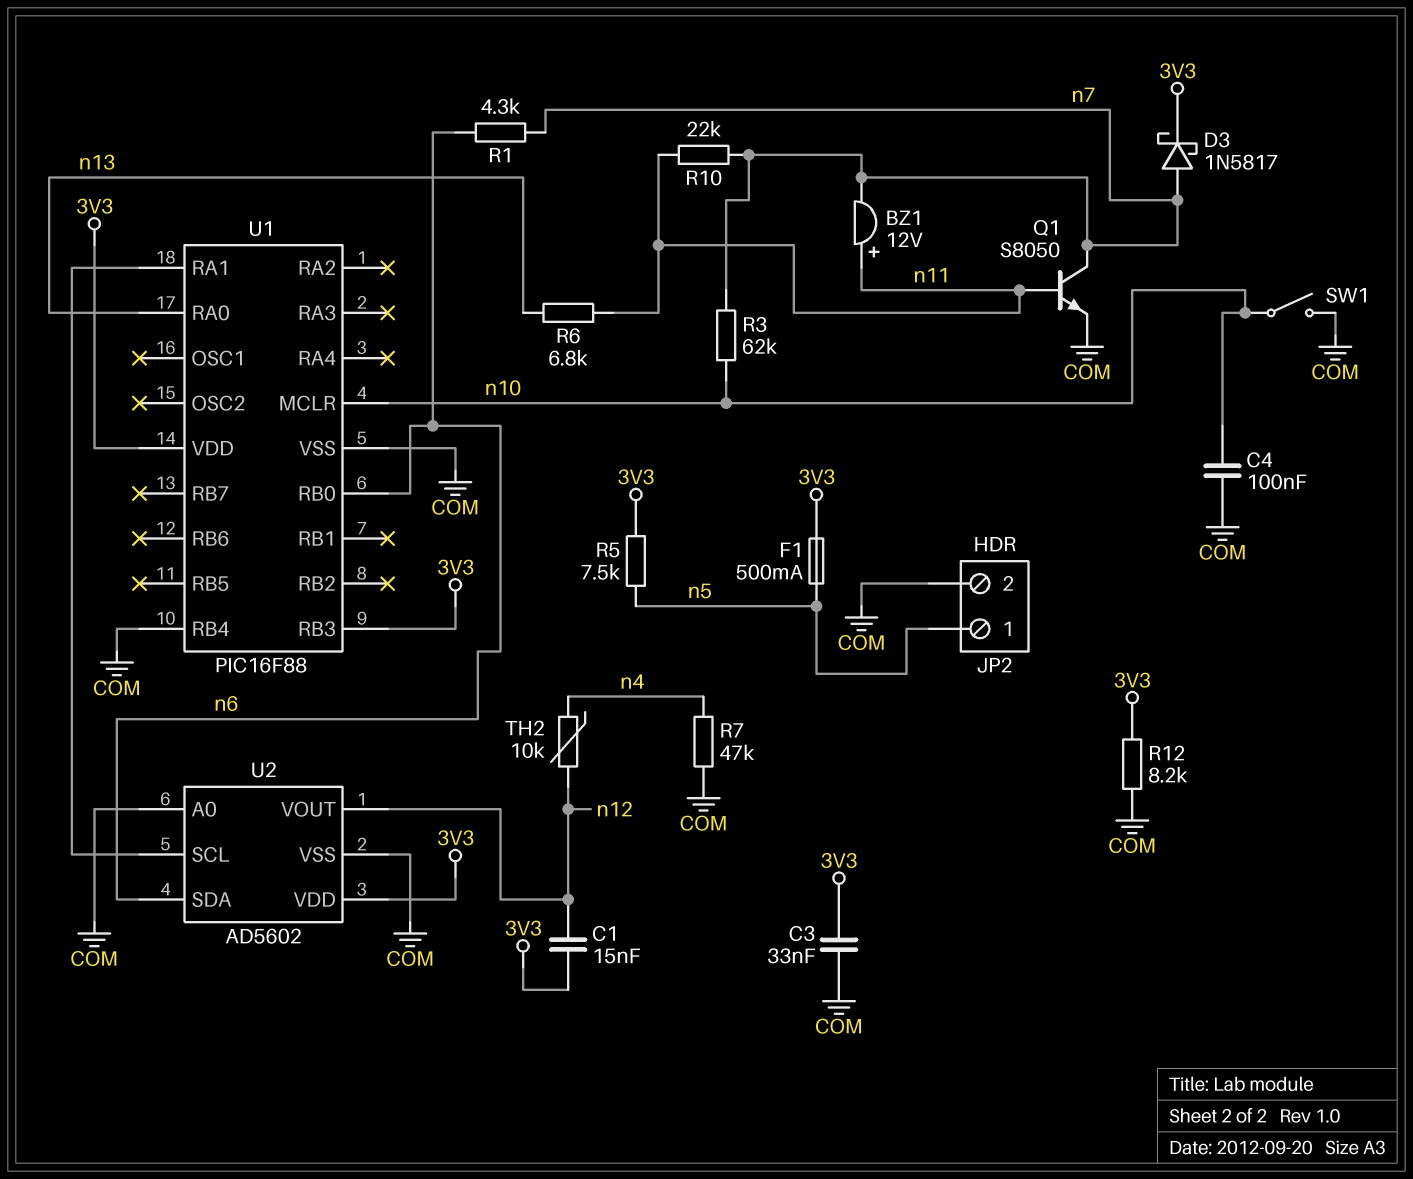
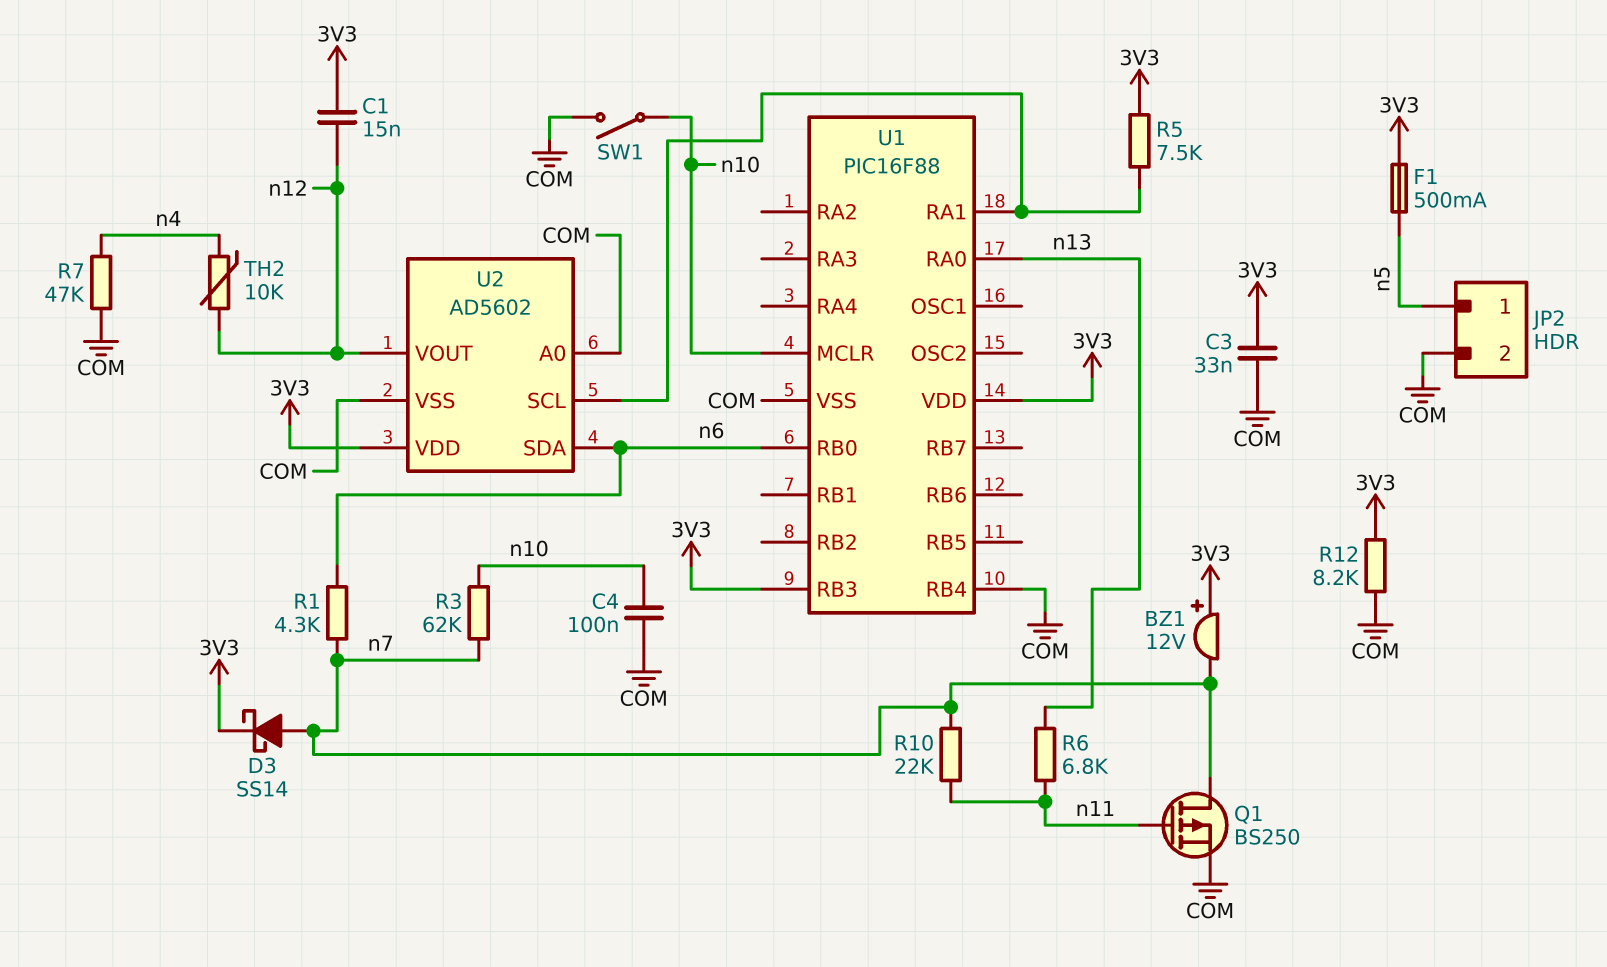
BZ1: buzzer 12V (plus n11, minus n7) -> buzzer 12V (plus 3V3, minus n7)
D3: schottky 1N5817 (A n7, K 3V3) -> schottky SS14 (A n7, K 3V3)
Q1: NPN S8050 (B n11, C n7, E COM) -> PMOS BS250 (G n11, D n7, S COM)
R5: 7.5k (3V3, n5) -> 7.5k (3V3, U1/RA1)

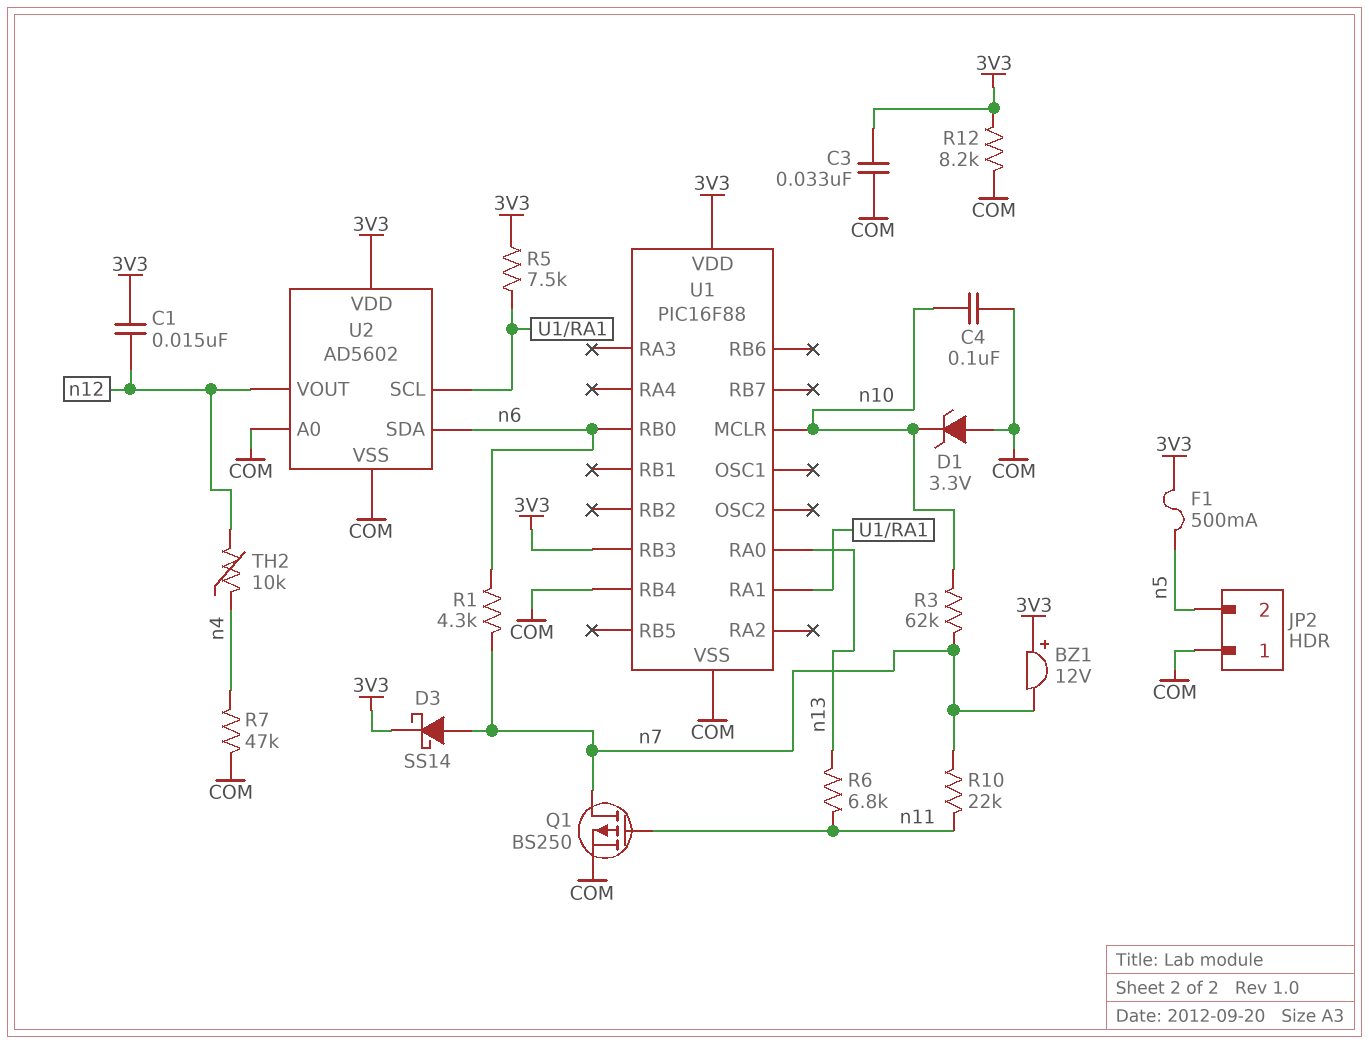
D1: none -> zener 3.3V (A COM, K n10)
JP2 pin 1: n5 -> COM
JP2 pin 2: COM -> n5
SW1: switch (COM, n10) -> none

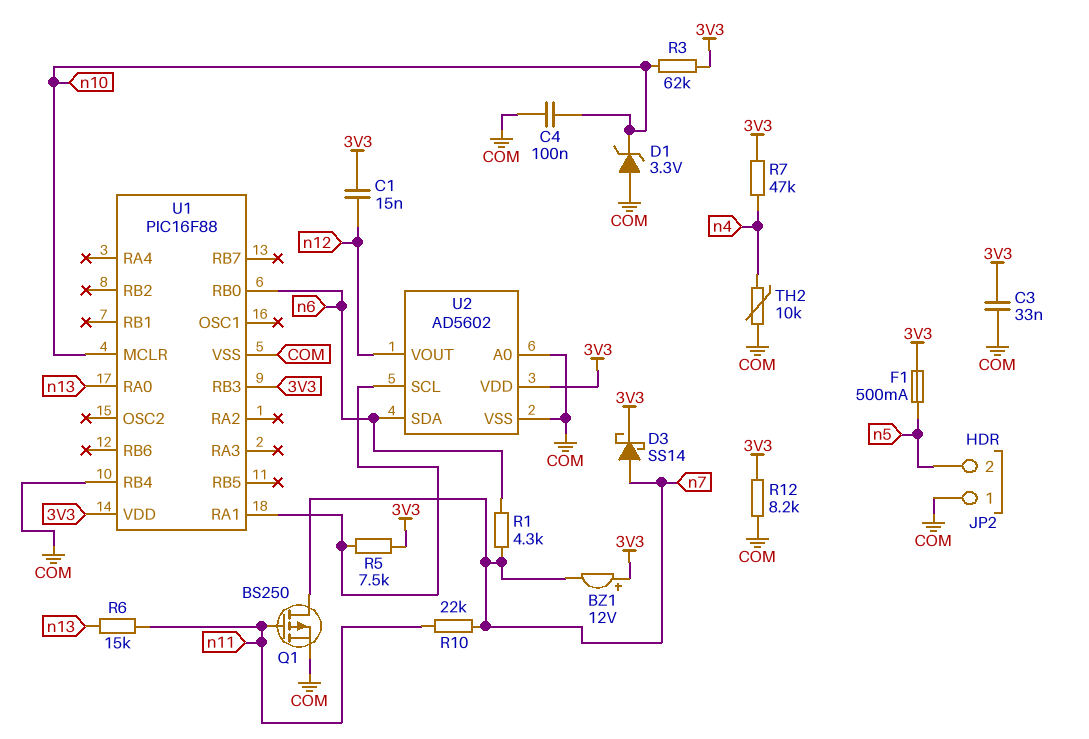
R3: 62k (n7, n10) -> 62k (3V3, n10)
R6: 6.8k (n11, n13) -> 15k (n11, n13)
R7: 47k (COM, n4) -> 47k (3V3, n4)
TH2: 10k (n4, n12) -> 10k (COM, n4)

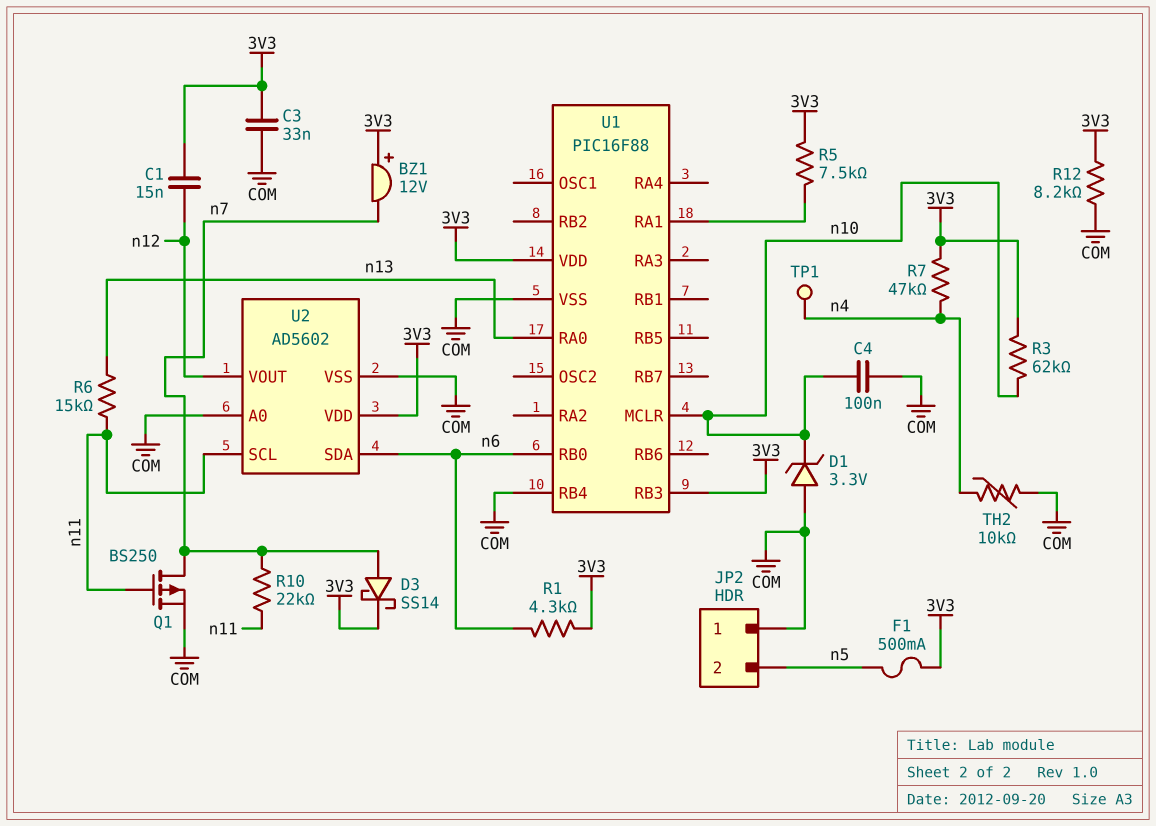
R1: 4.3k (n6, n7) -> 4.3k (3V3, n6)
TP1: none -> test point (n4)
U2 pin SCL: U1/RA1 -> n11

